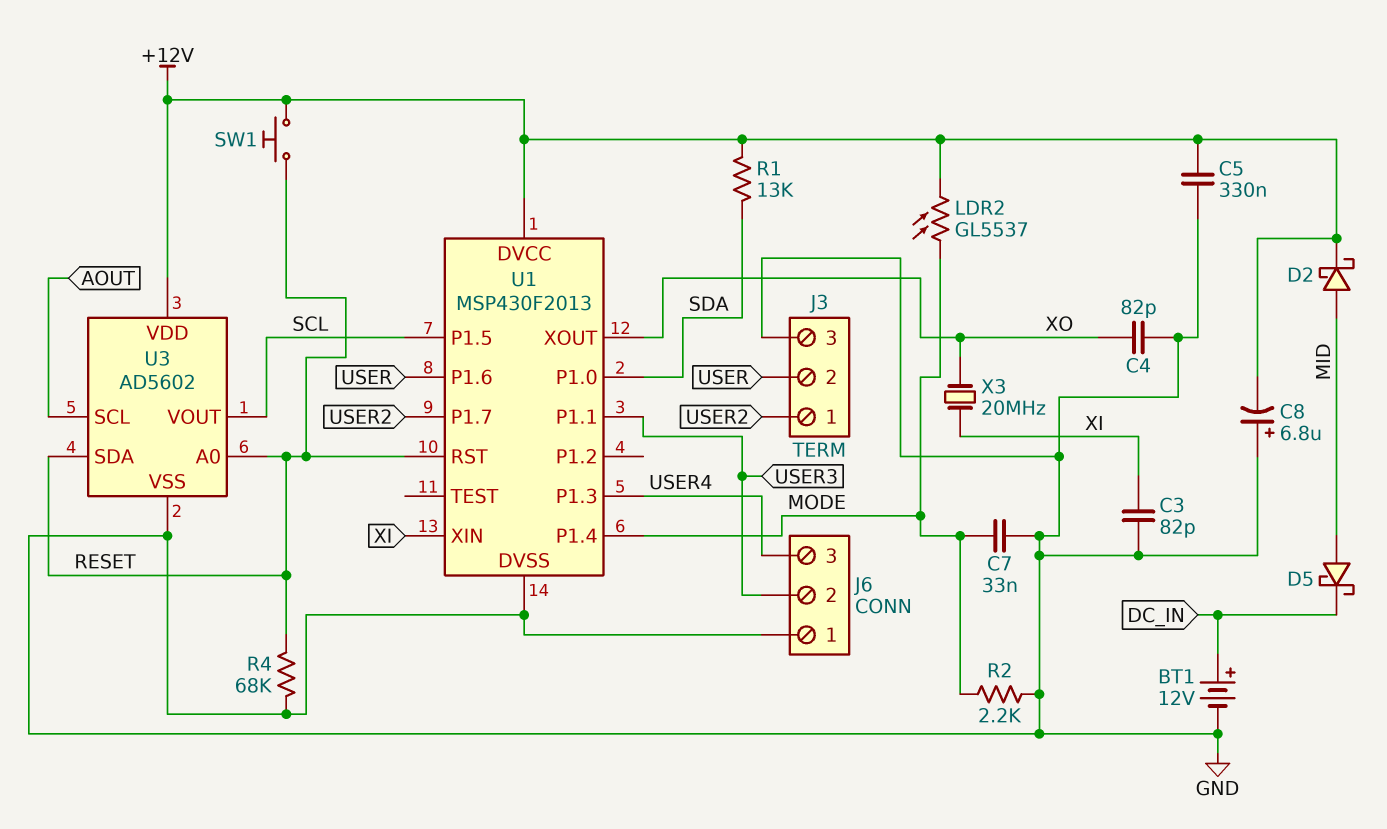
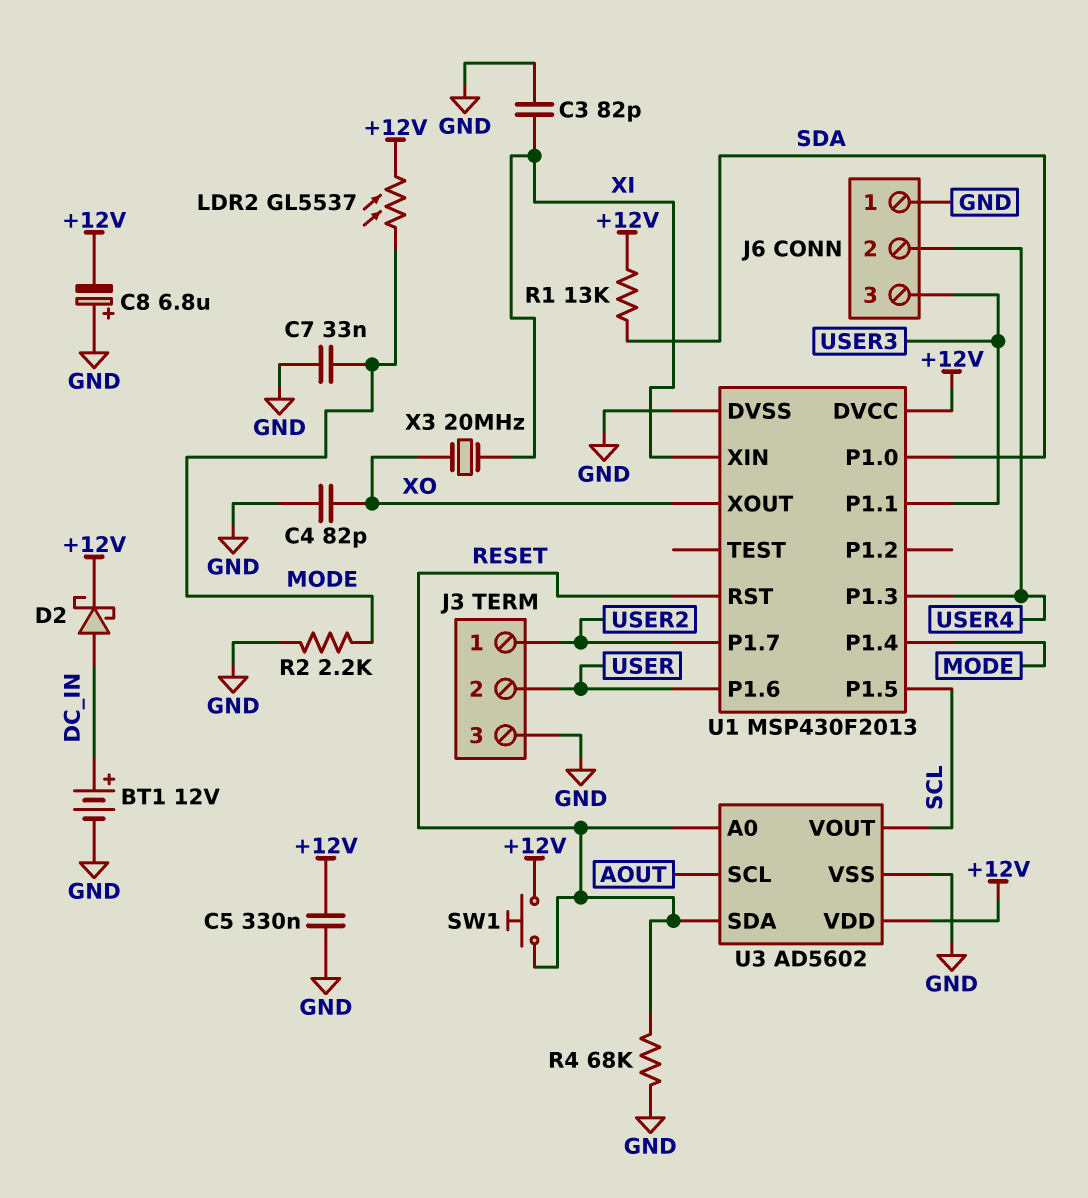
D2: schottky (A MID, K +12V) -> schottky (A DC_IN, K +12V)
D5: schottky (A MID, K DC_IN) -> none
J6 pin 2: USER3 -> USER4
J6 pin 3: USER4 -> USER3

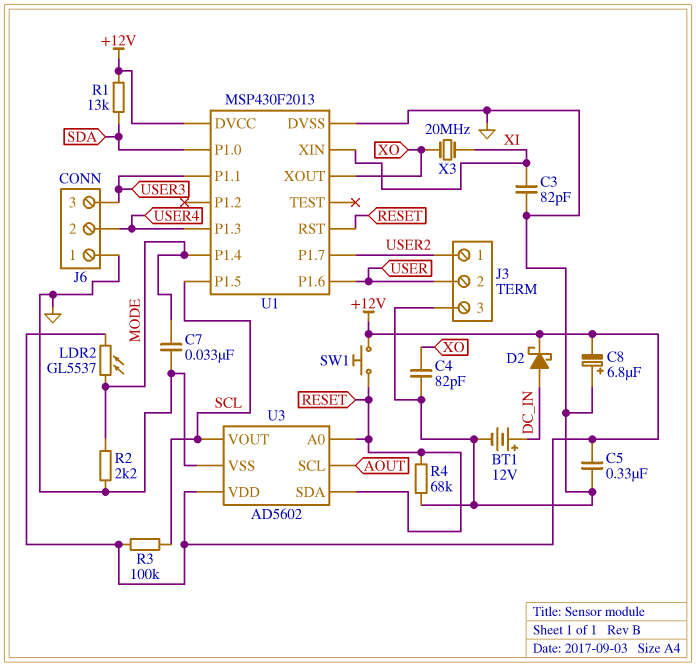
R3: none -> 100k (+12V, SCL)

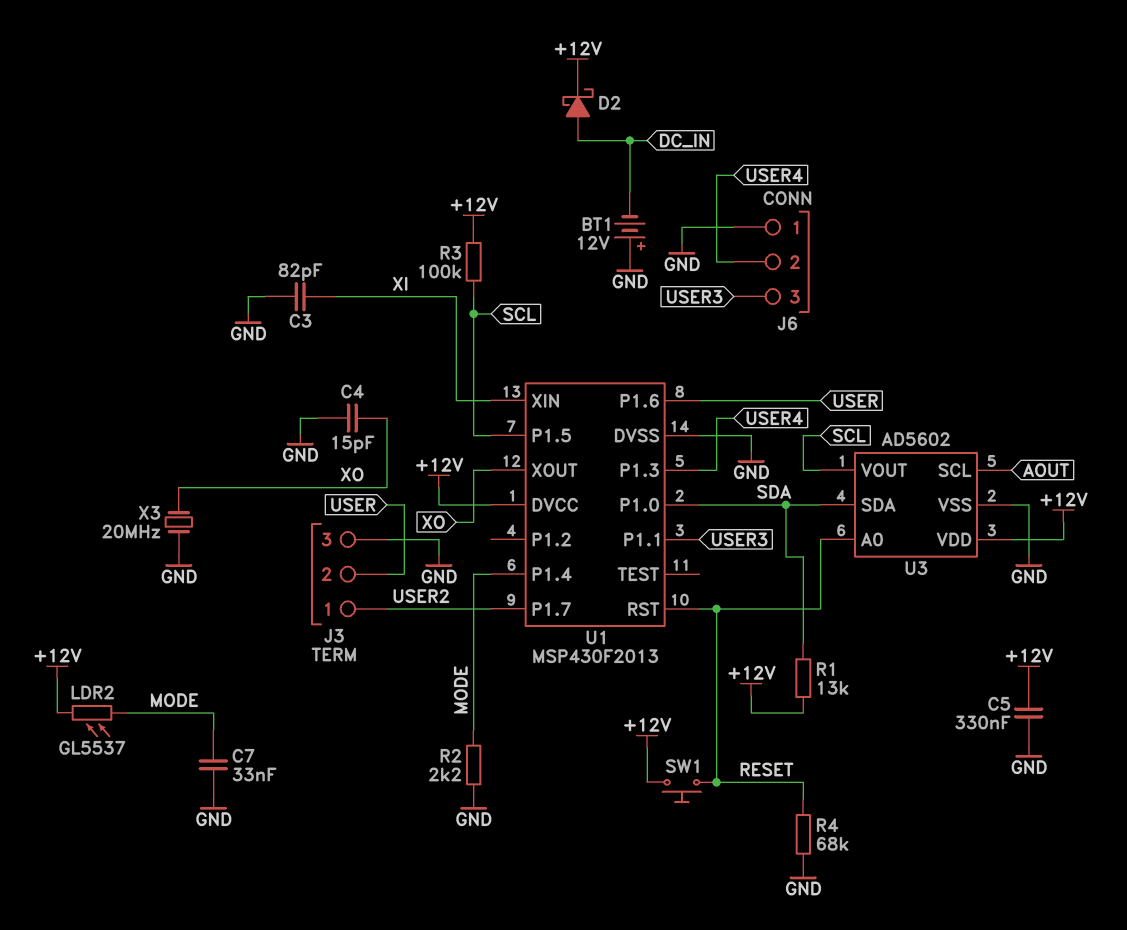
BT1: 12V (plus DC_IN, minus GND) -> 12V (plus GND, minus DC_IN)
C4: 82pF (GND, XO) -> 15pF (GND, XO)
C8: 6.8uF (plus GND, minus +12V) -> none
U3 pin SDA: RESET -> SDA
X3: 20MHz (XI, XO) -> 20MHz (GND, XO)

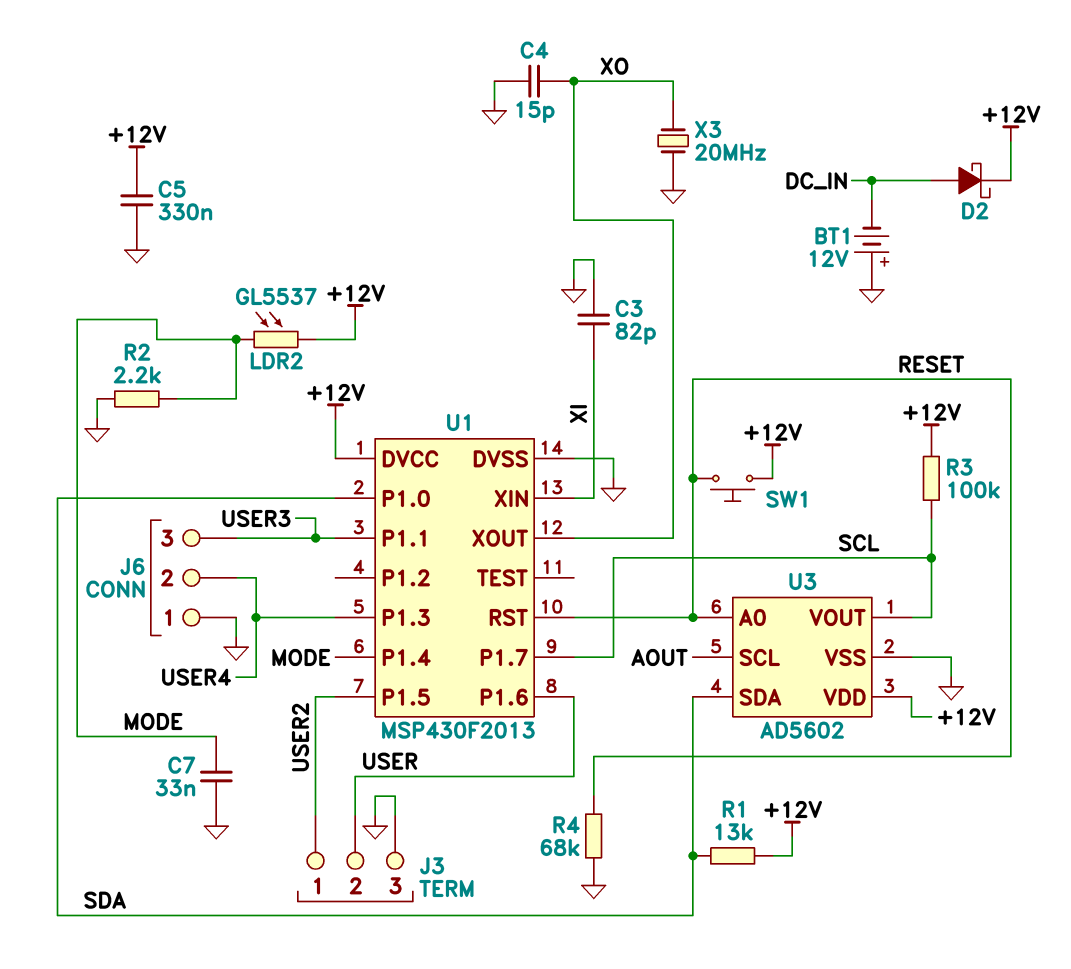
U1 pin P1.5: SCL -> USER2
U1 pin P1.7: USER2 -> SCL

